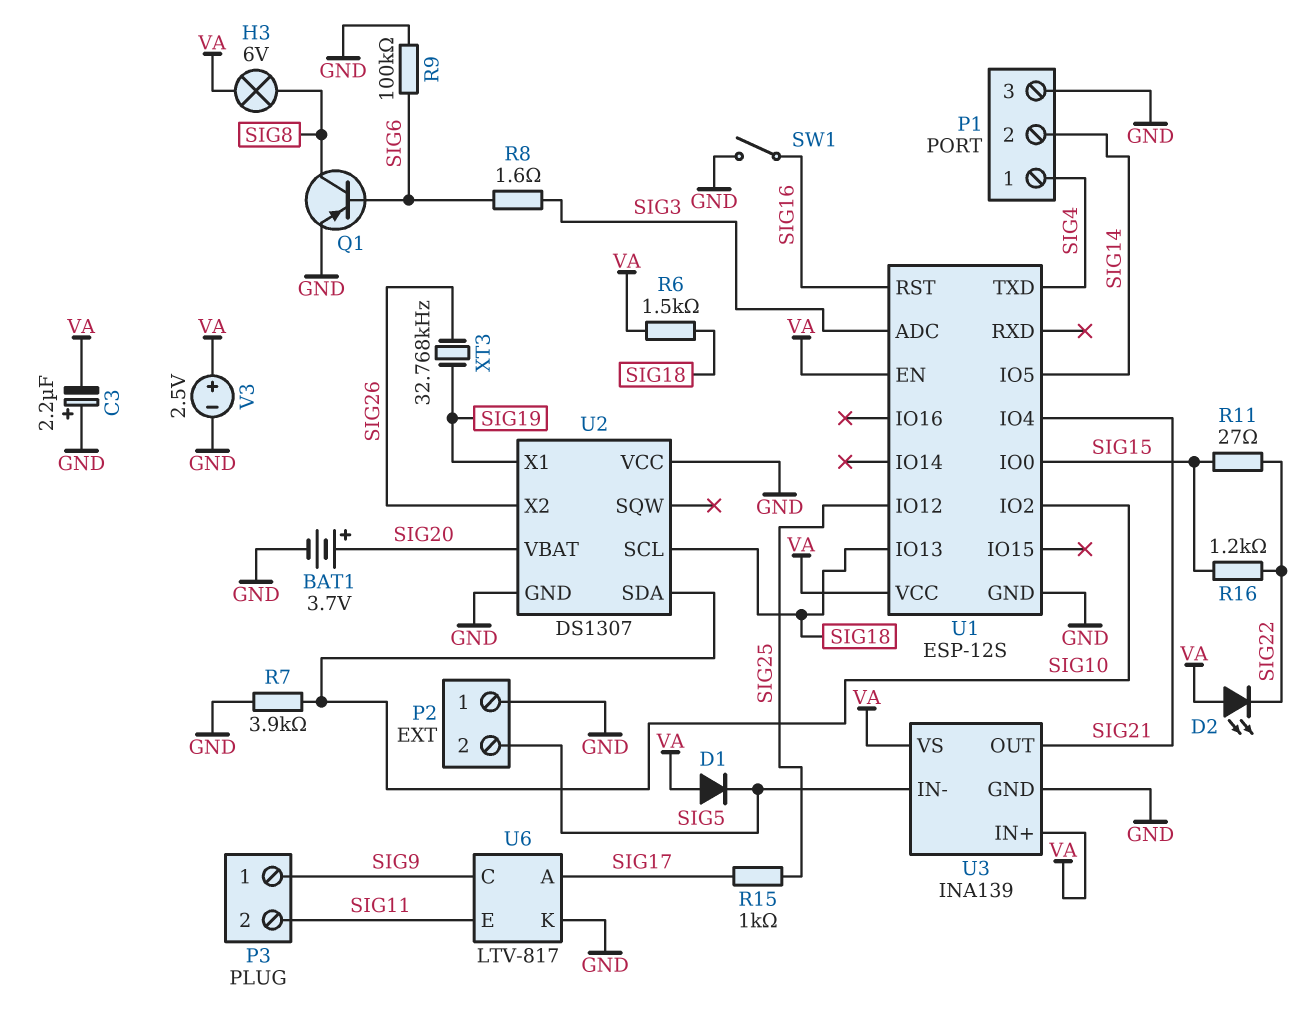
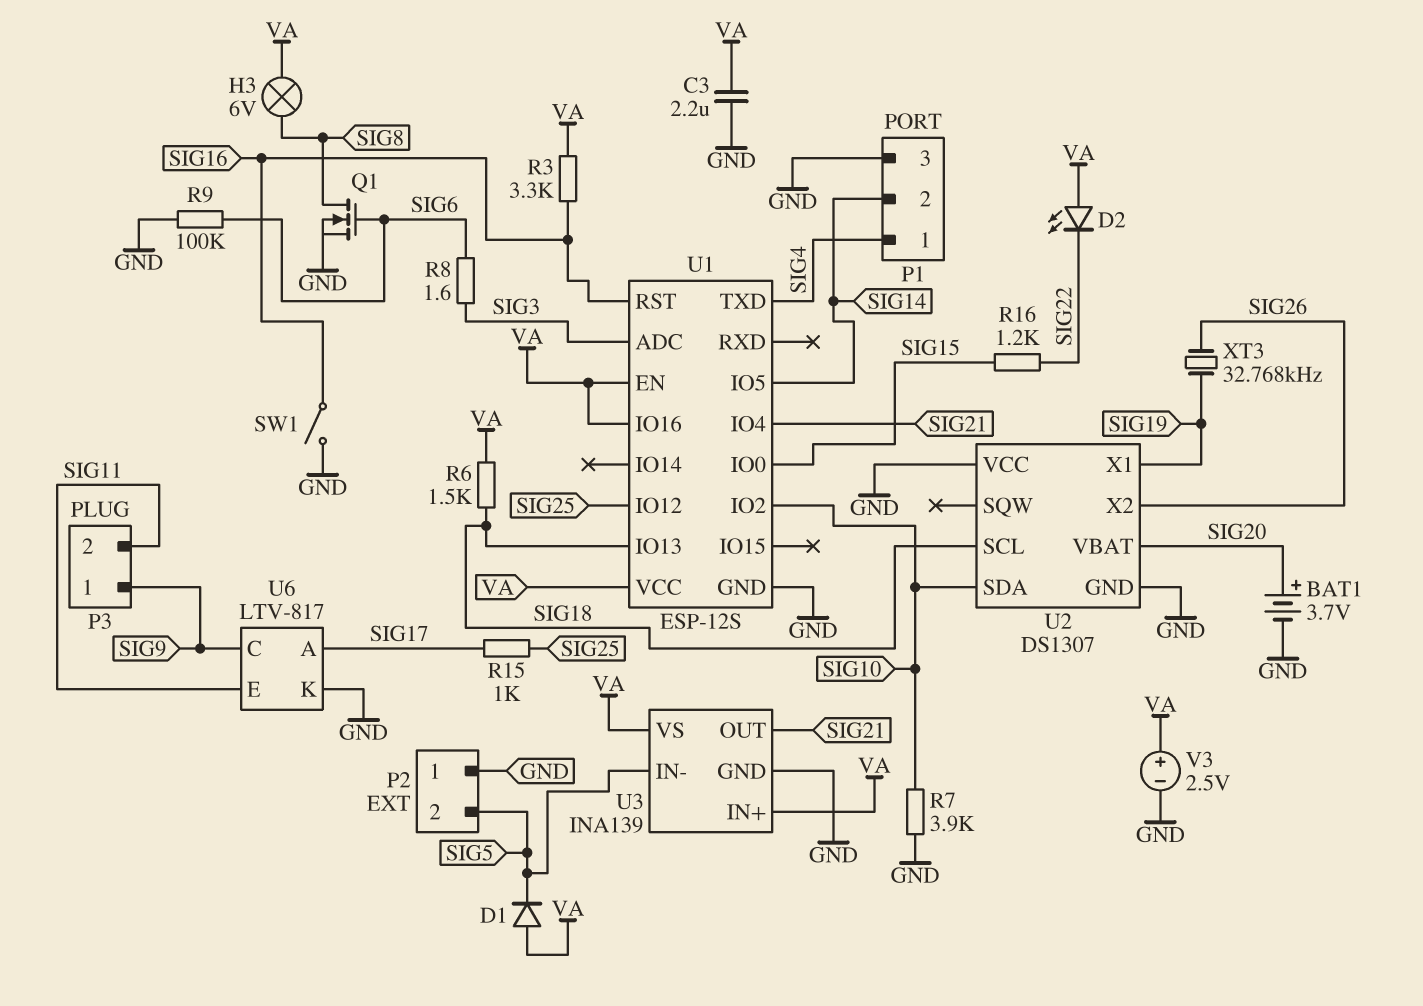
C3: 2.2uF (plus GND, minus VA) -> 2.2uF (GND, VA)
Q1: PNP (B SIG6, C SIG8, E GND) -> NMOS (G SIG6, D SIG8, S GND)
R3: none -> 3.3k (SIG16, VA)
R11: 27 (SIG15, SIG22) -> none
U1 pin IO16: none -> VA

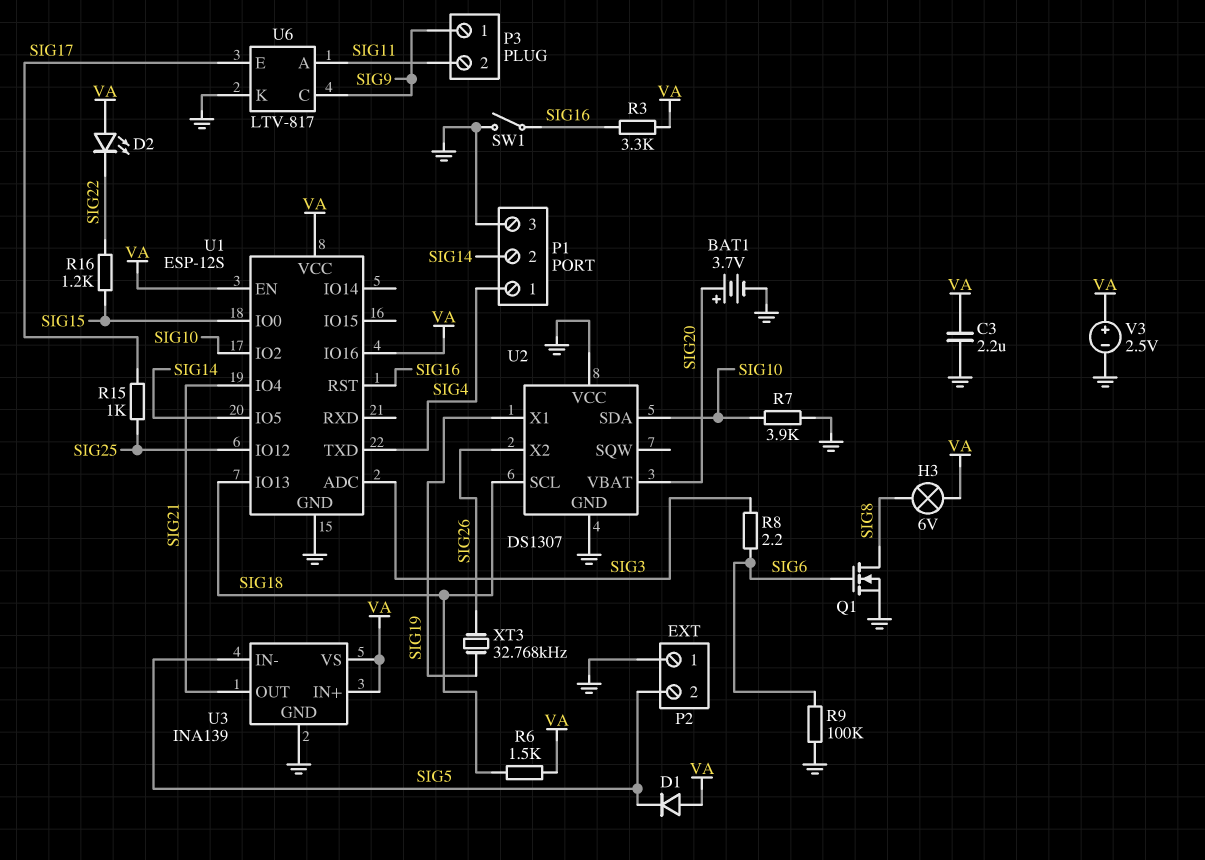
R8: 1.6 (SIG3, SIG6) -> 2.2 (SIG3, SIG6)
U6 pin A: SIG17 -> SIG11
U6 pin E: SIG11 -> SIG17

